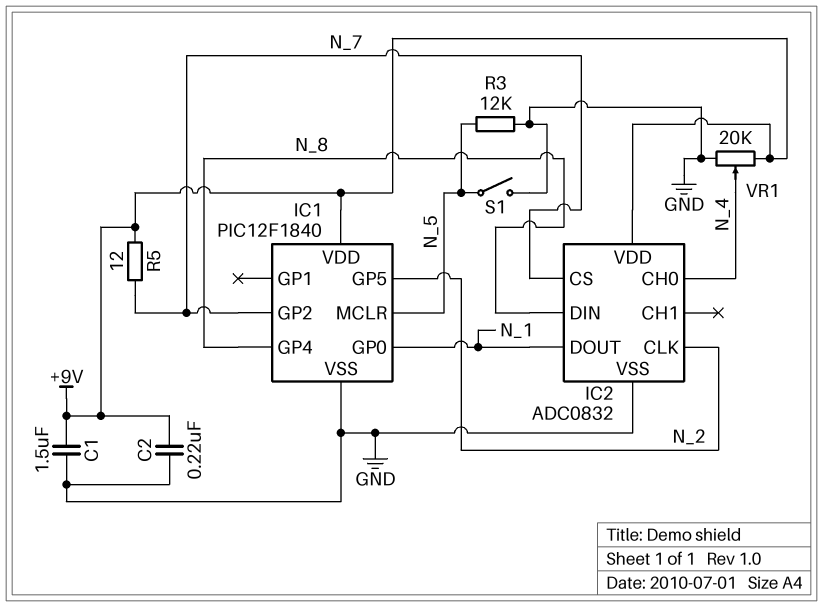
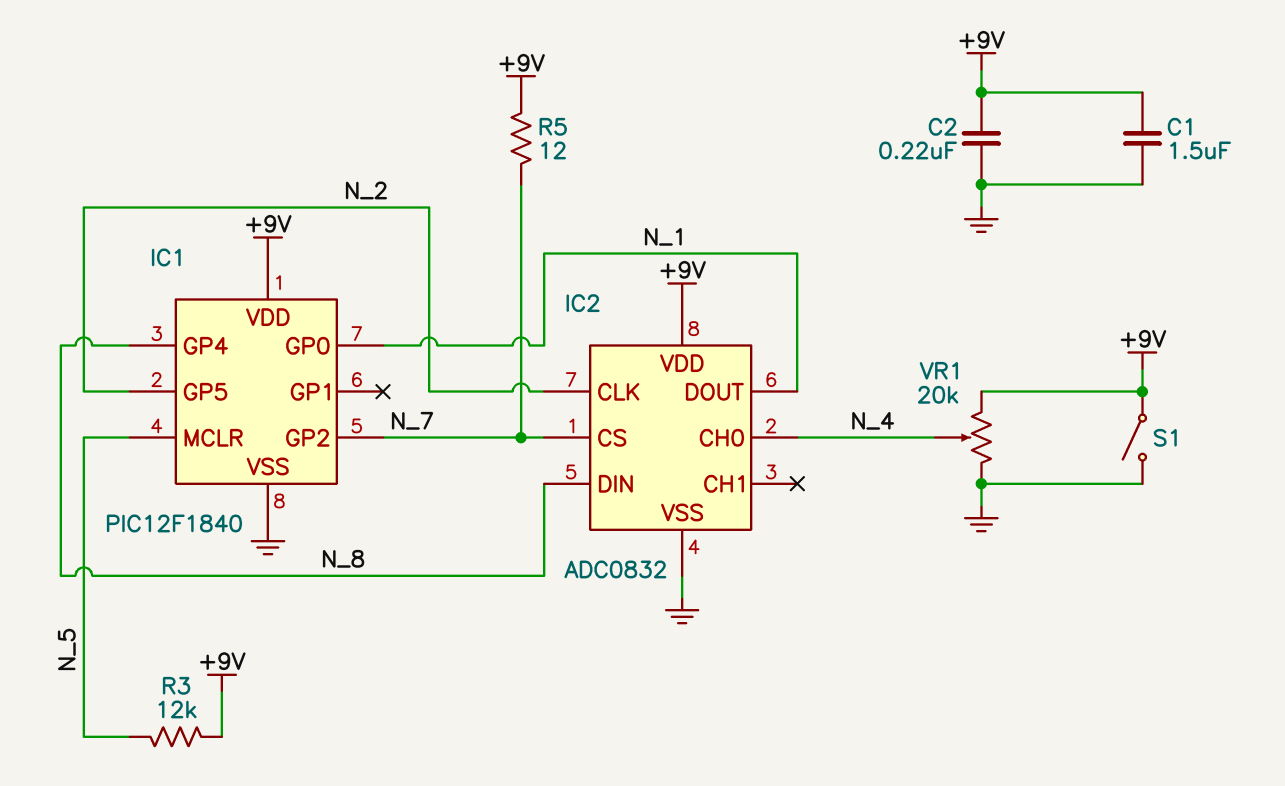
R3: 12k (GND, N_5) -> 12k (+9V, N_5)
S1: switch (GND, N_5) -> switch (+9V, GND)

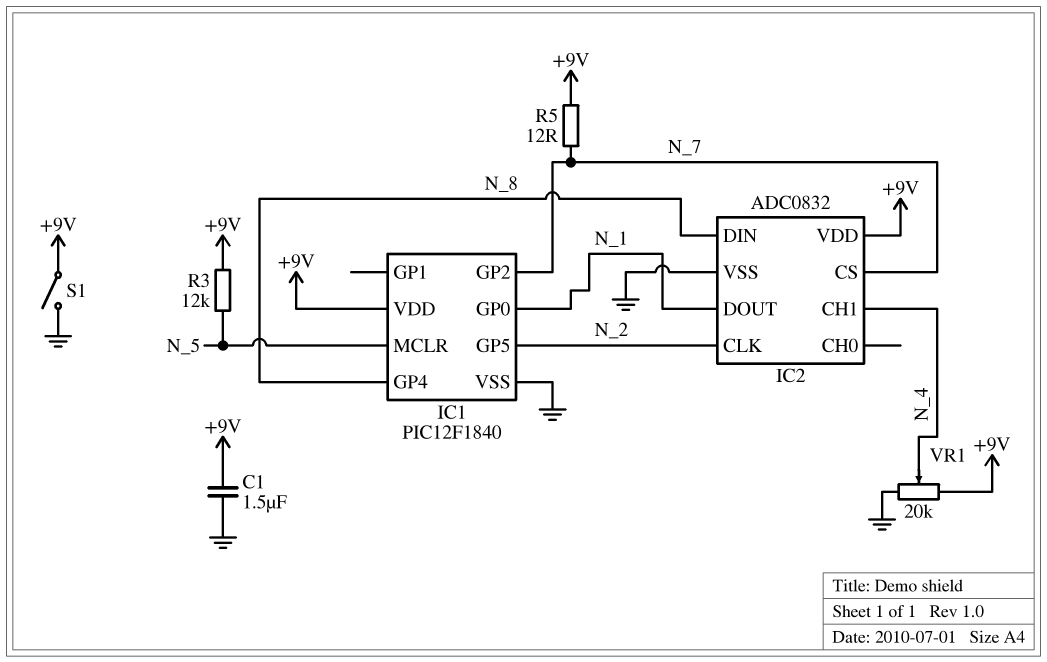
C2: 220nF (+9V, GND) -> none
IC2 pin CH0: N_4 -> none
IC2 pin CH1: none -> N_4

